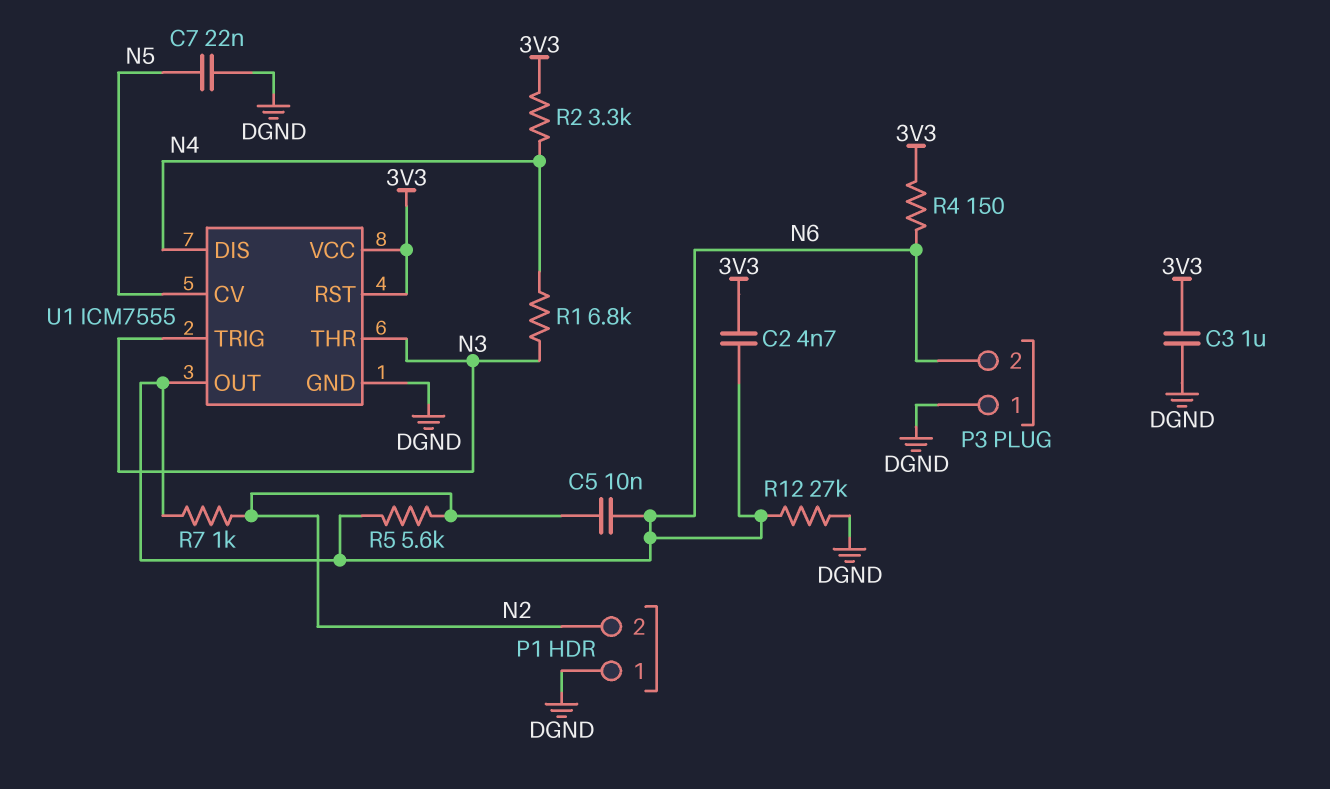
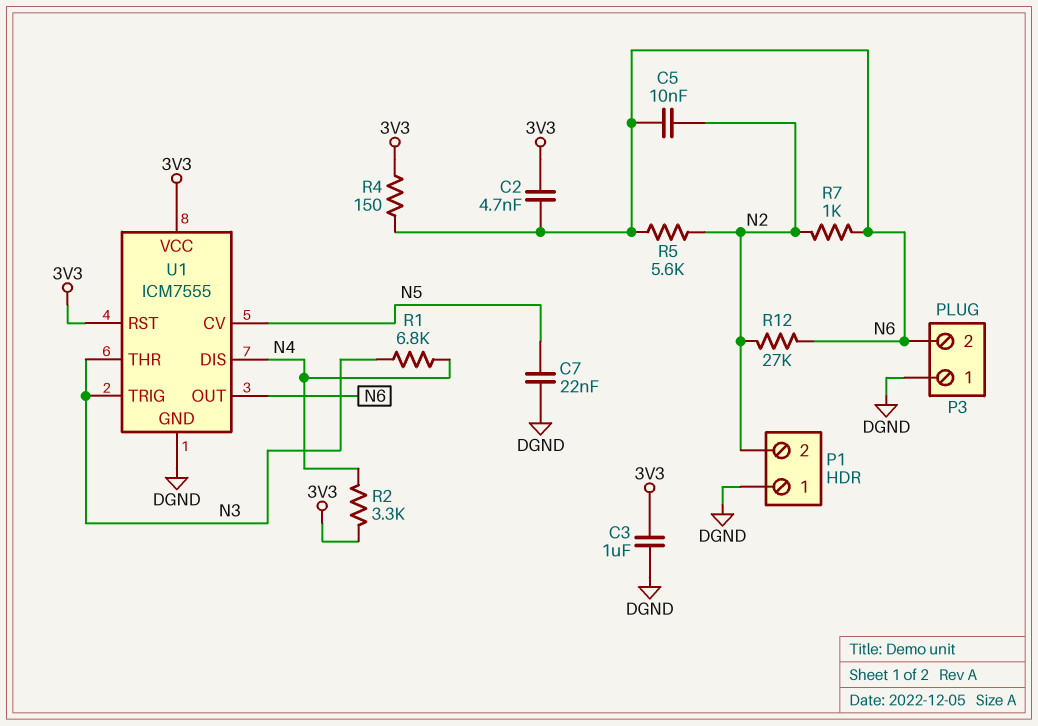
R12: 27k (DGND, N6) -> 27k (N2, N6)

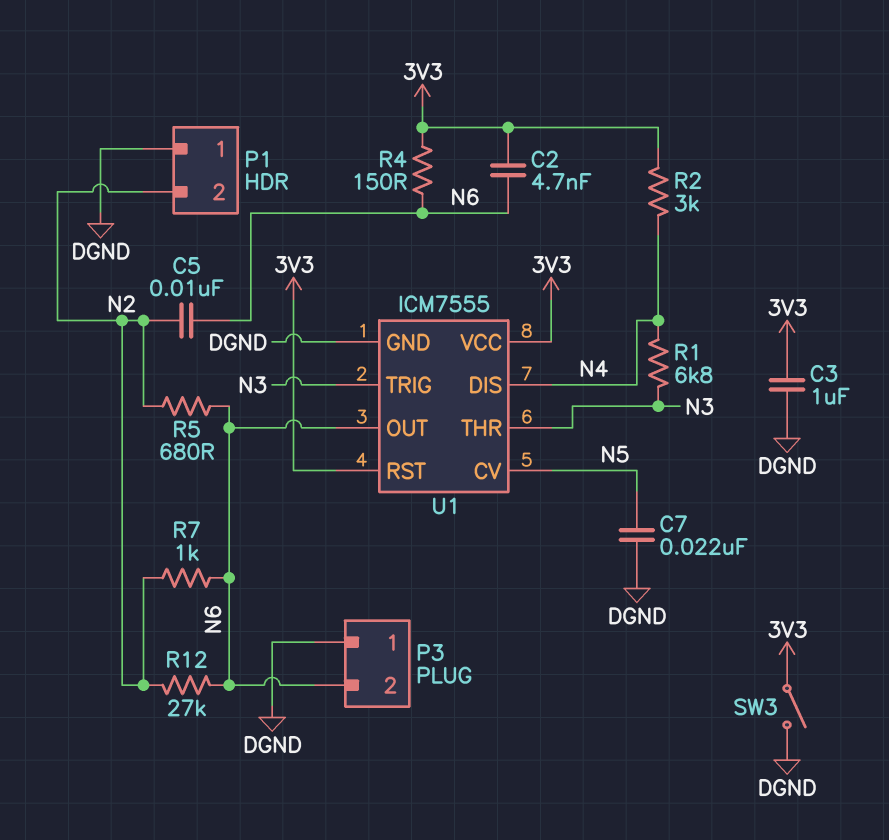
R2: 3.3k (3V3, N4) -> 3k (3V3, N4)
R5: 5.6k (N2, N6) -> 680 (N2, N6)
SW3: none -> switch (3V3, DGND)

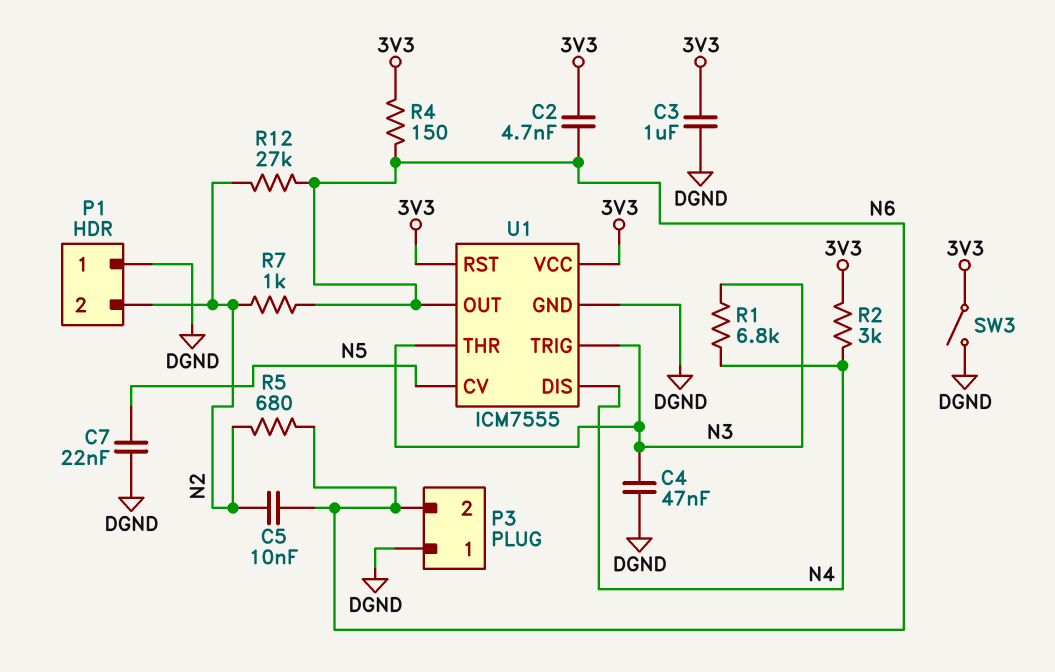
C4: none -> 47nF (DGND, N3)

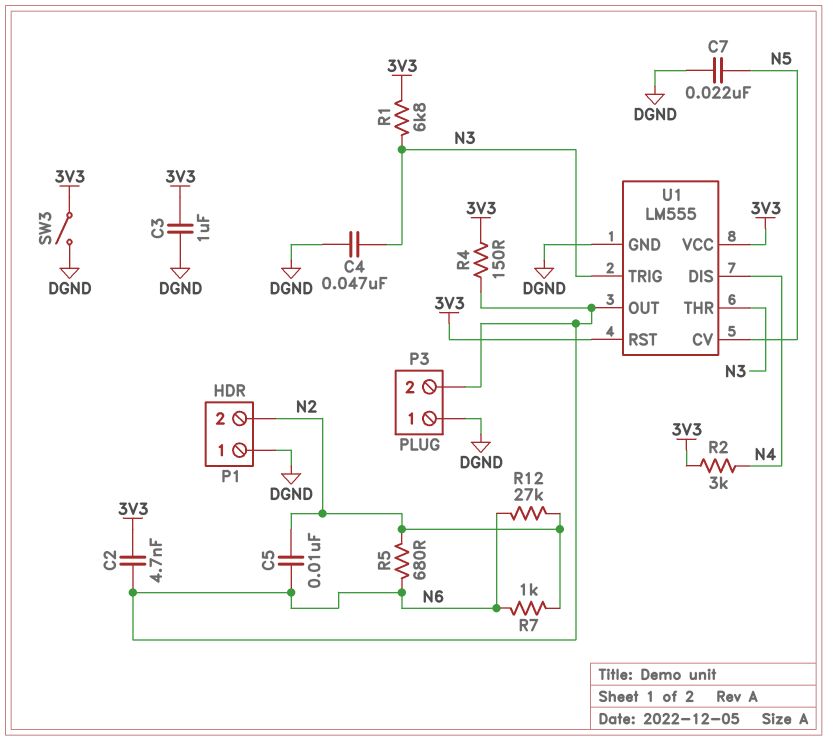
R1: 6.8k (N3, N4) -> 6.8k (3V3, N3)
U1: ICM7555 -> LM555

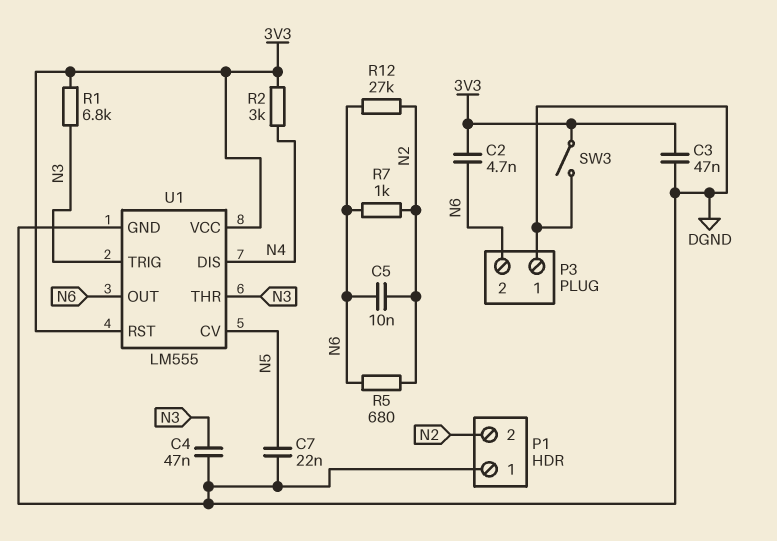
C3: 1uF (3V3, DGND) -> 47nF (3V3, DGND)
R4: 150 (3V3, N6) -> none

